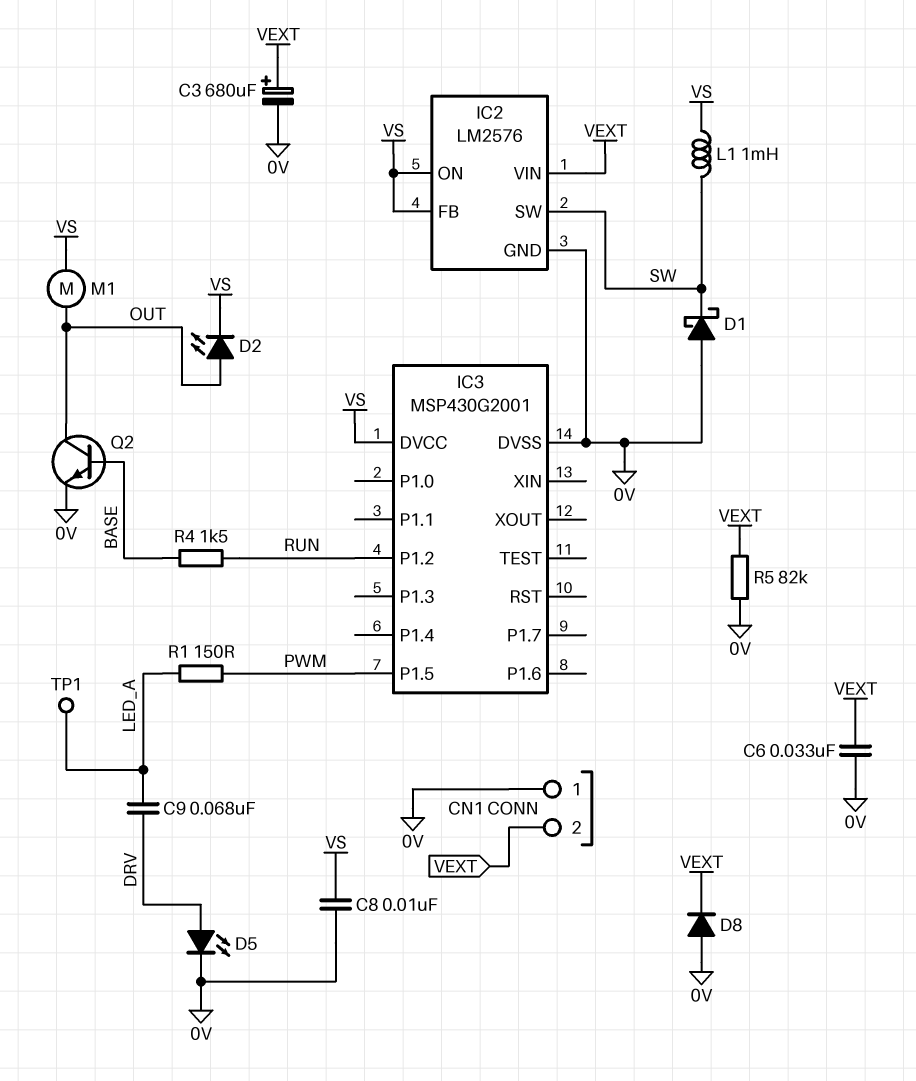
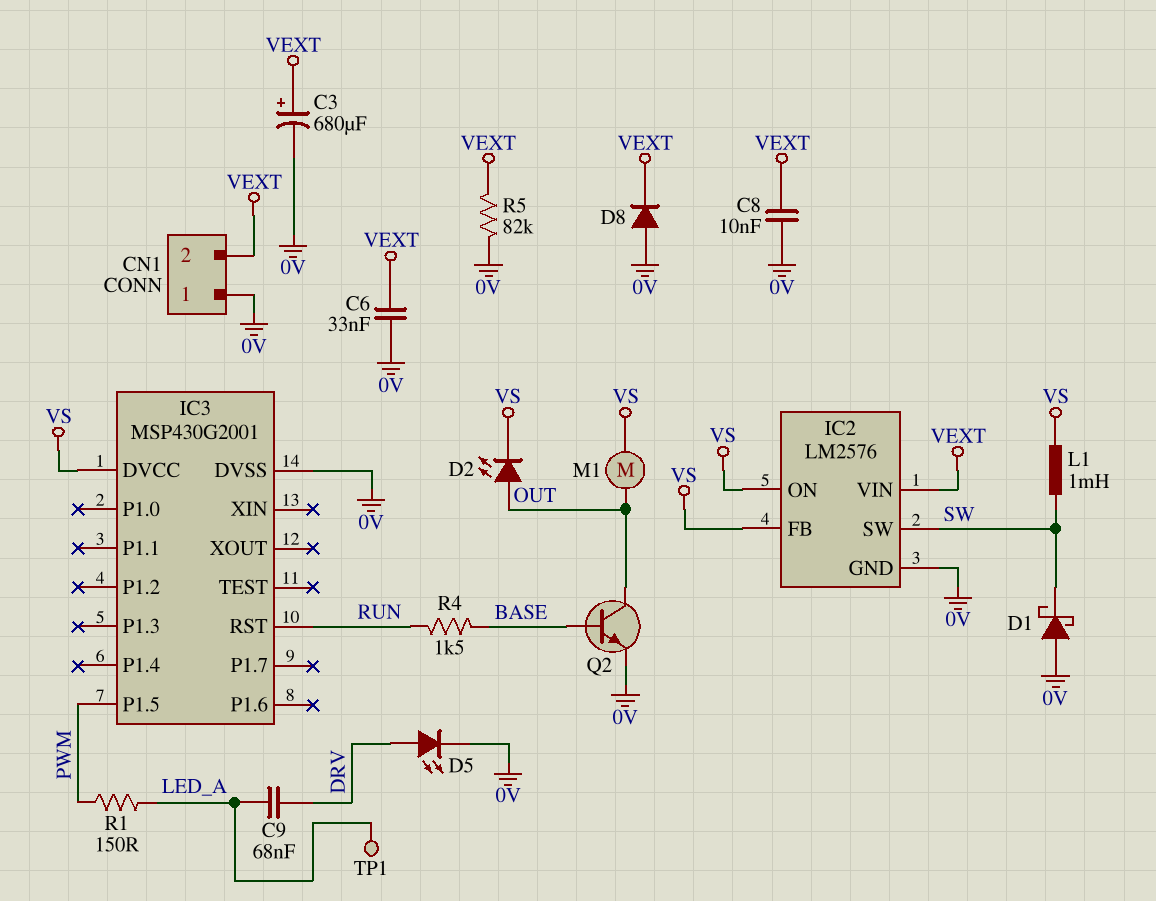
C8: 10nF (0V, VS) -> 10nF (0V, VEXT)
IC3 pin P1.2: RUN -> none
IC3 pin RST: none -> RUN

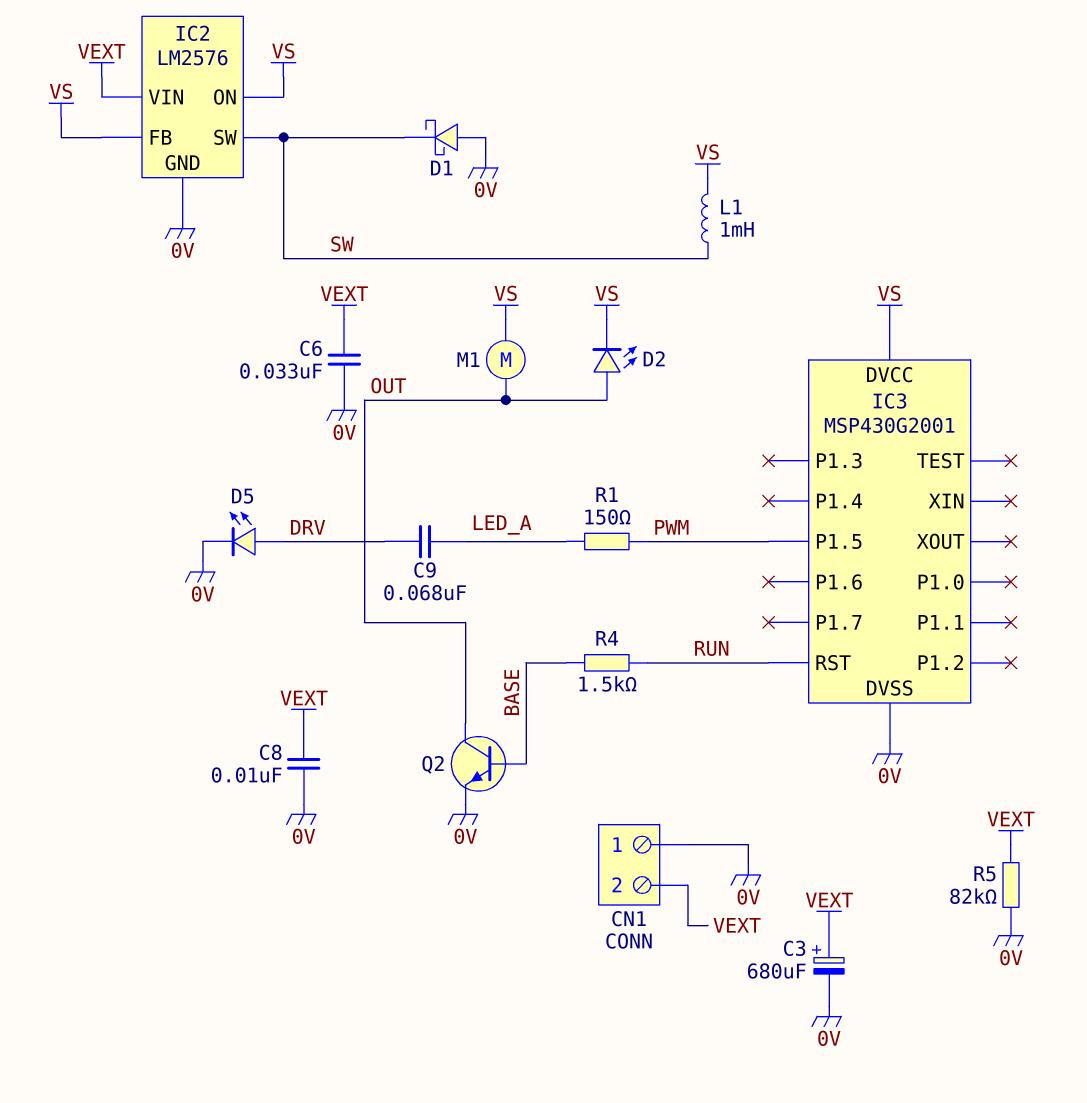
D8: diode (A 0V, K VEXT) -> none
TP1: test point (LED_A) -> none

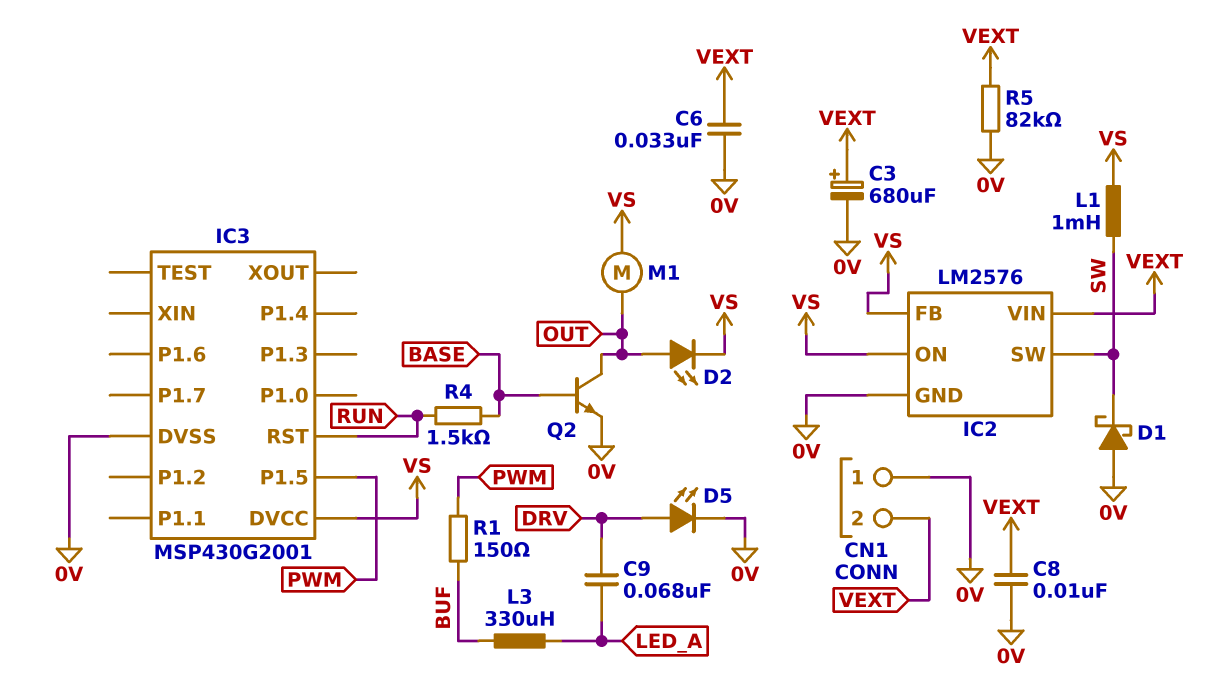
L3: none -> 330uH (BUF, LED_A)
R1: 150 (LED_A, PWM) -> 150 (BUF, PWM)

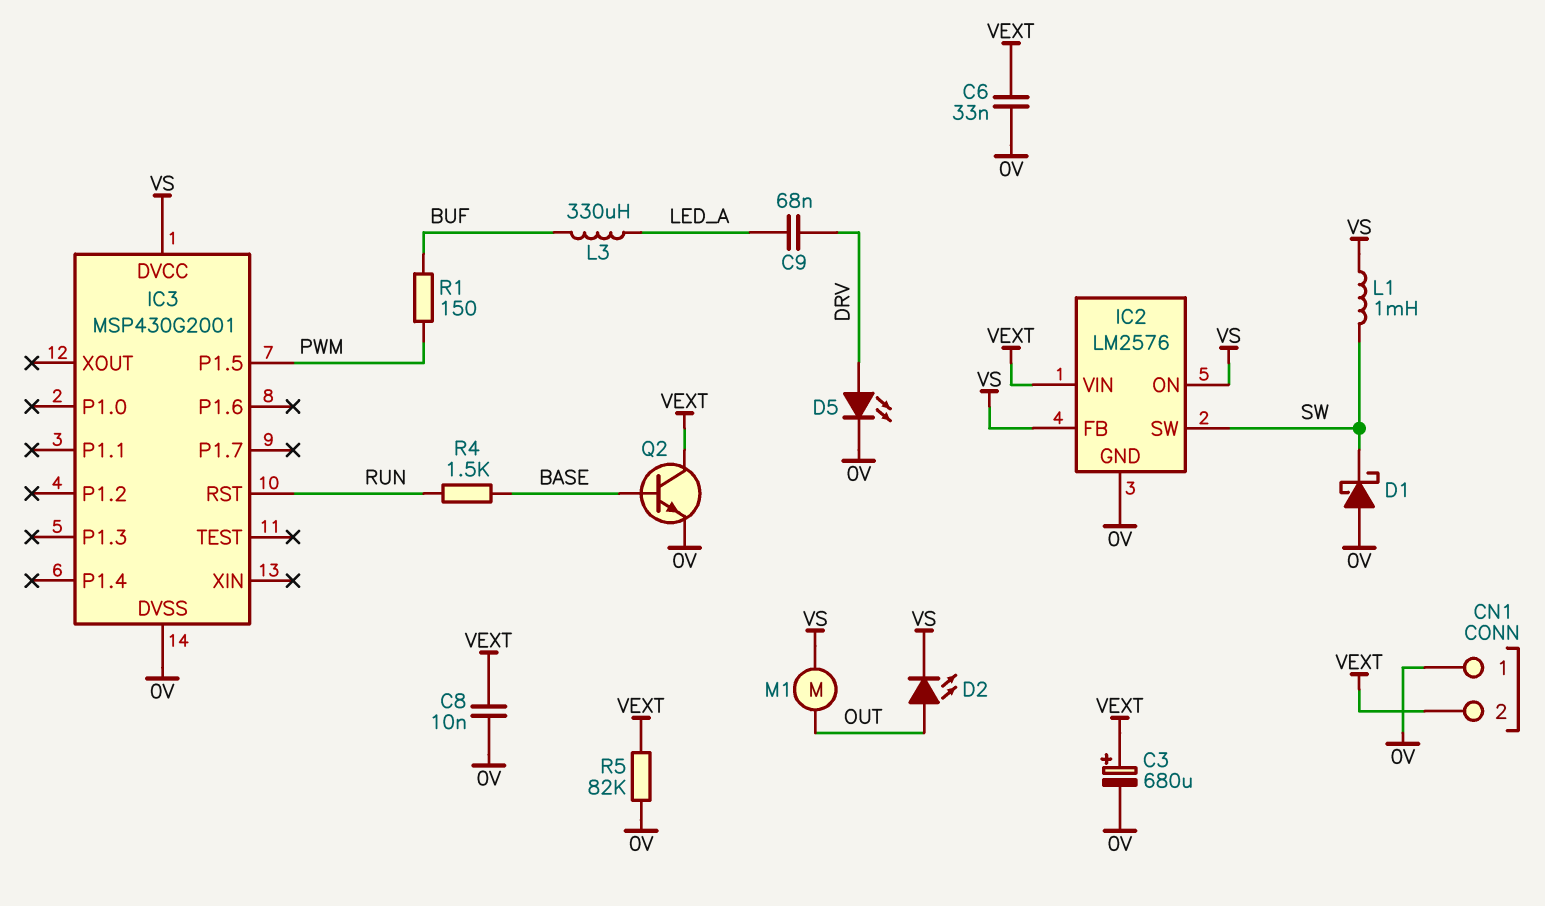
Q2: NPN (B BASE, C OUT, E 0V) -> NPN (B BASE, C VEXT, E 0V)

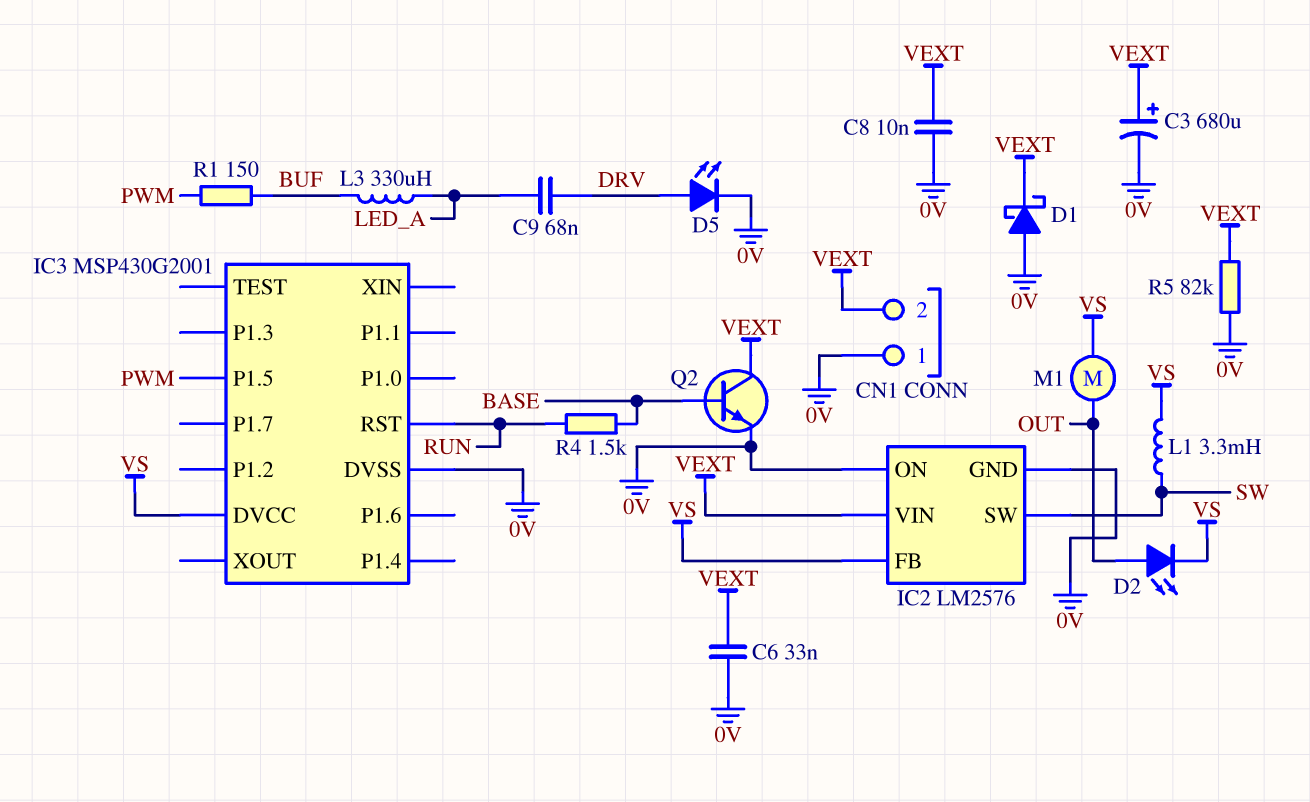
D1: schottky (A 0V, K SW) -> schottky (A 0V, K VEXT)
IC2 pin ON: VS -> 0V
L1: 1mH (SW, VS) -> 3.3mH (SW, VS)

